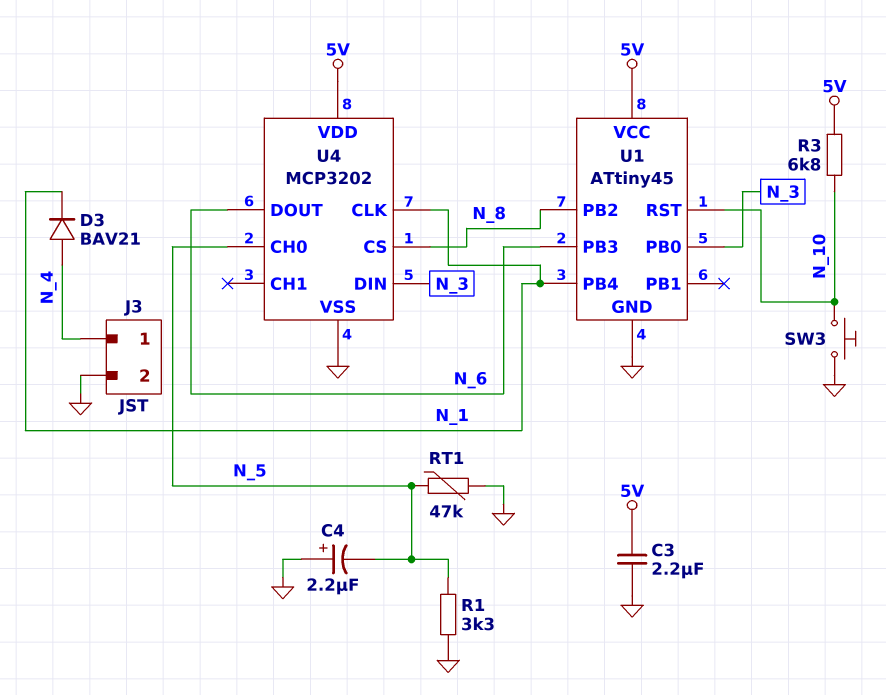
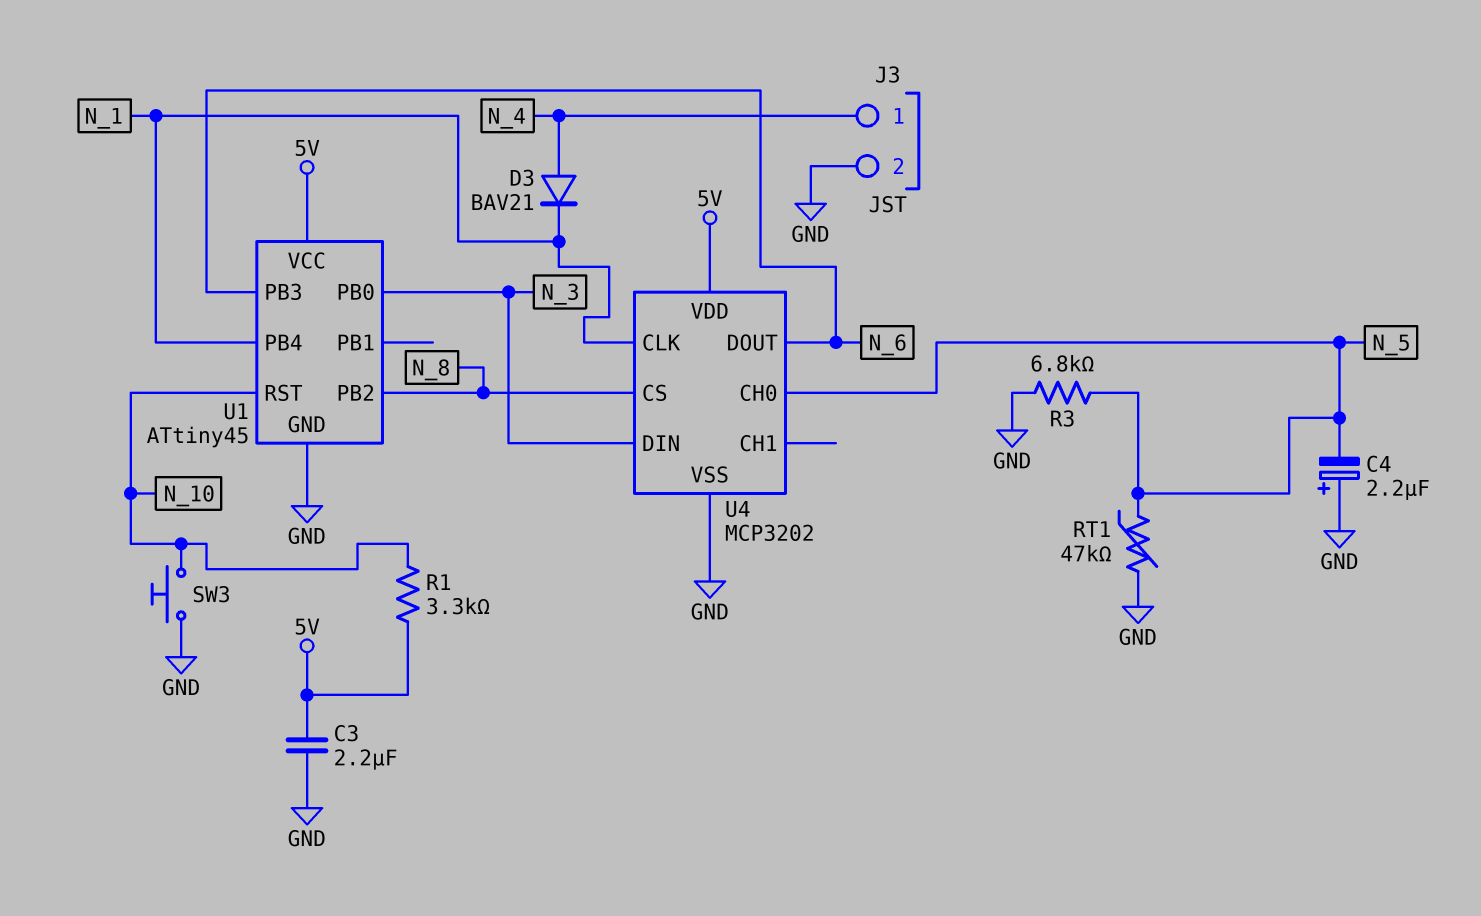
R1: 3.3k (GND, N_5) -> 3.3k (5V, N_10)
R3: 6.8k (5V, N_10) -> 6.8k (GND, N_5)

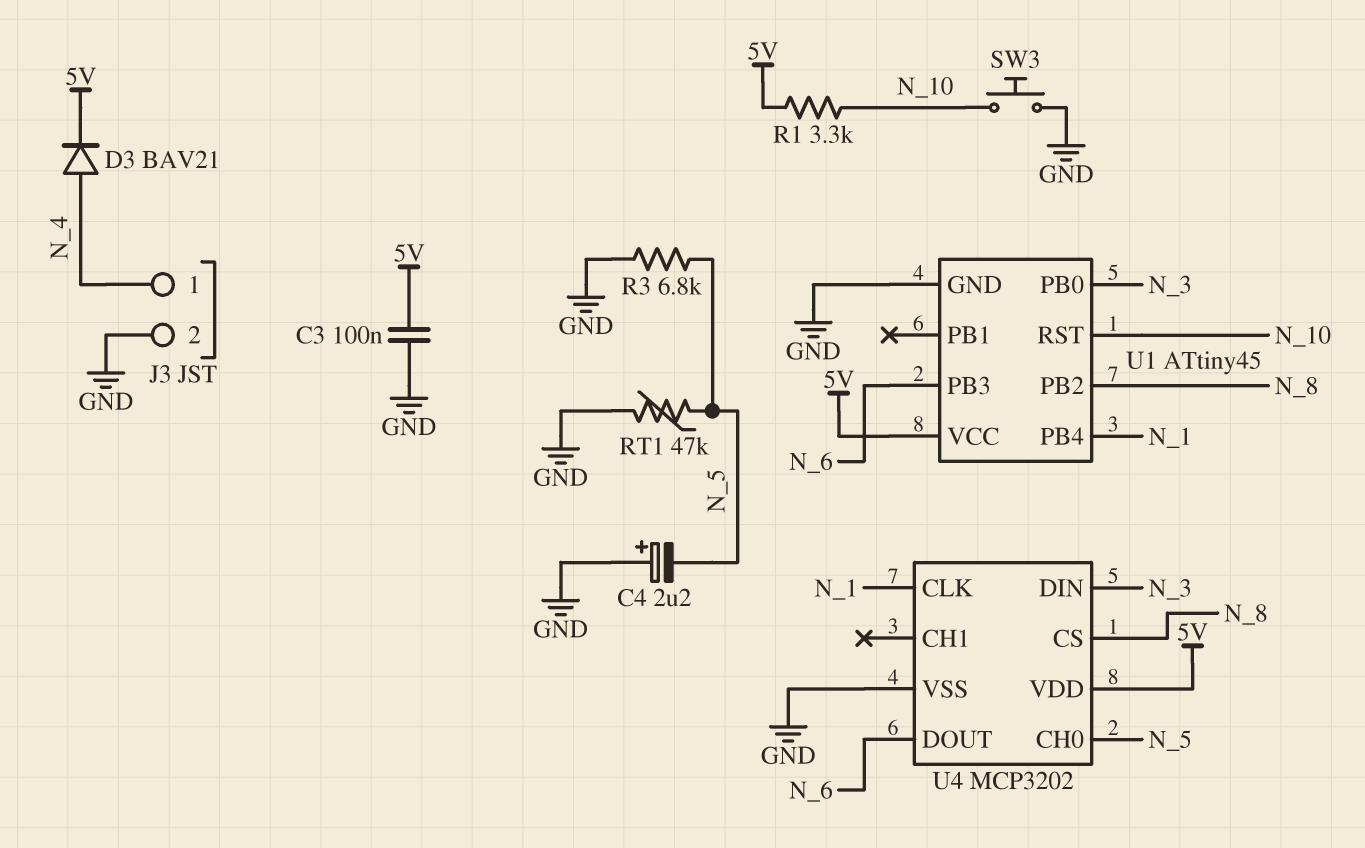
C3: 2.2uF (5V, GND) -> 100nF (5V, GND)
D3: diode BAV21 (A N_4, K N_1) -> diode BAV21 (A N_4, K 5V)

